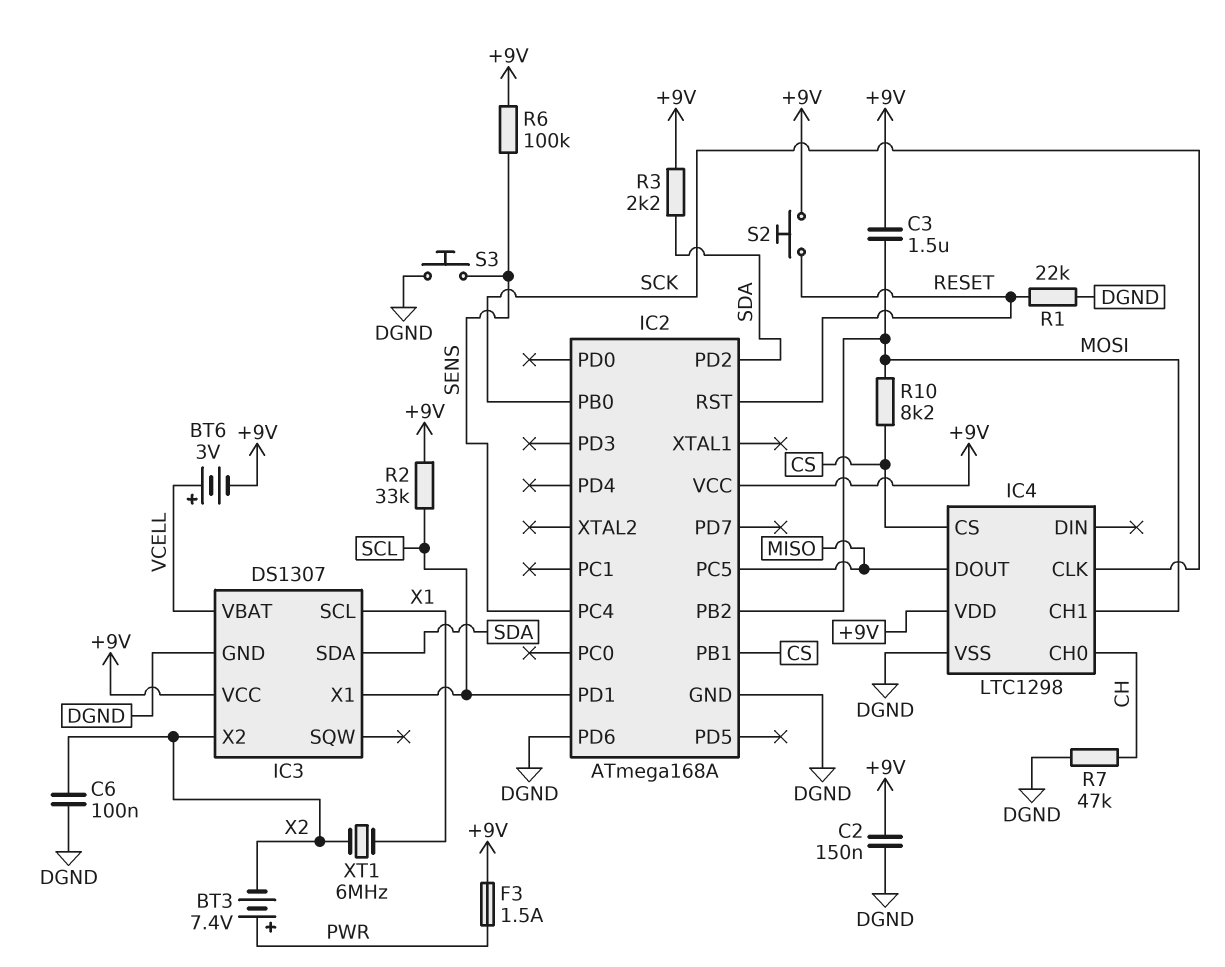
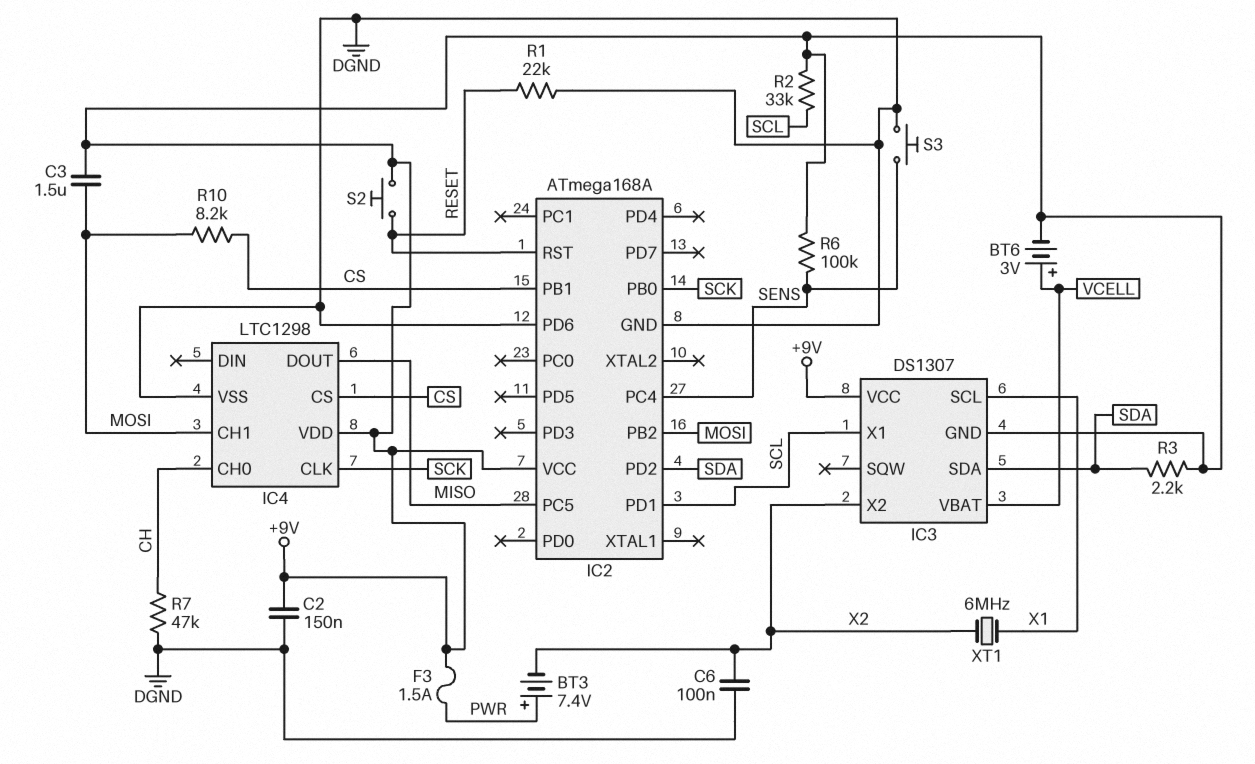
IC3 pin GND: DGND -> +9V

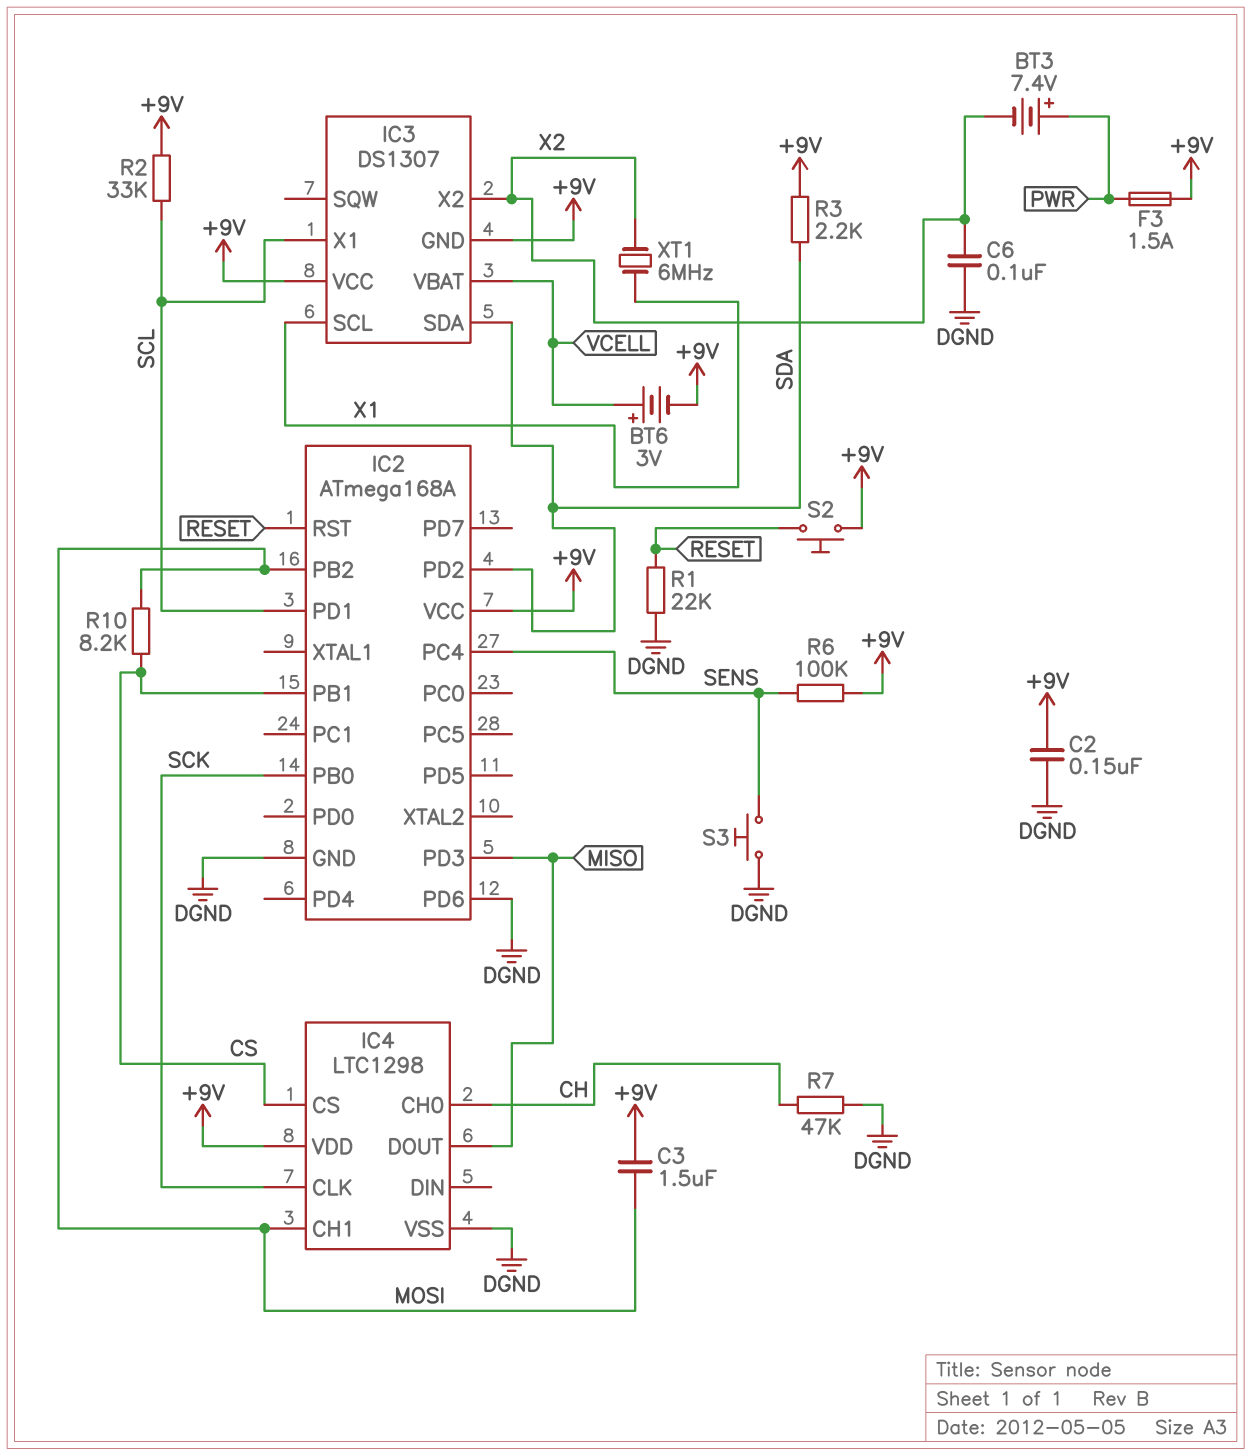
IC2 pin PC5: MISO -> none
IC2 pin PD3: none -> MISO

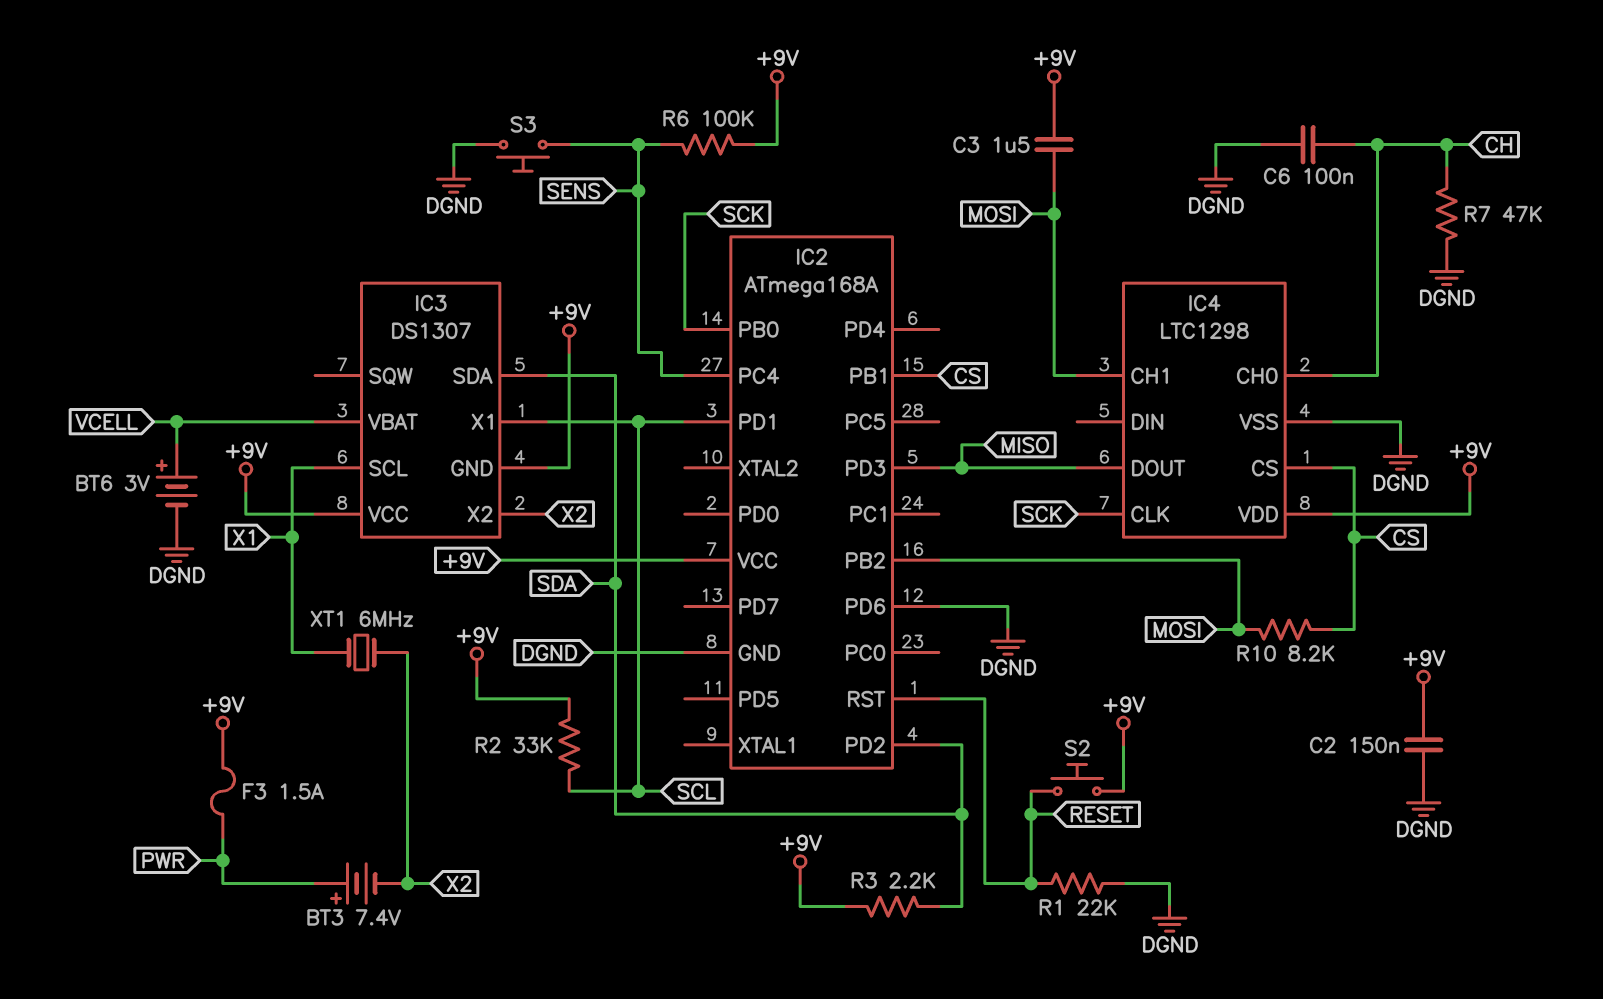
BT6: 3V (plus VCELL, minus +9V) -> 3V (plus VCELL, minus DGND)
C6: 100nF (DGND, X2) -> 100nF (CH, DGND)

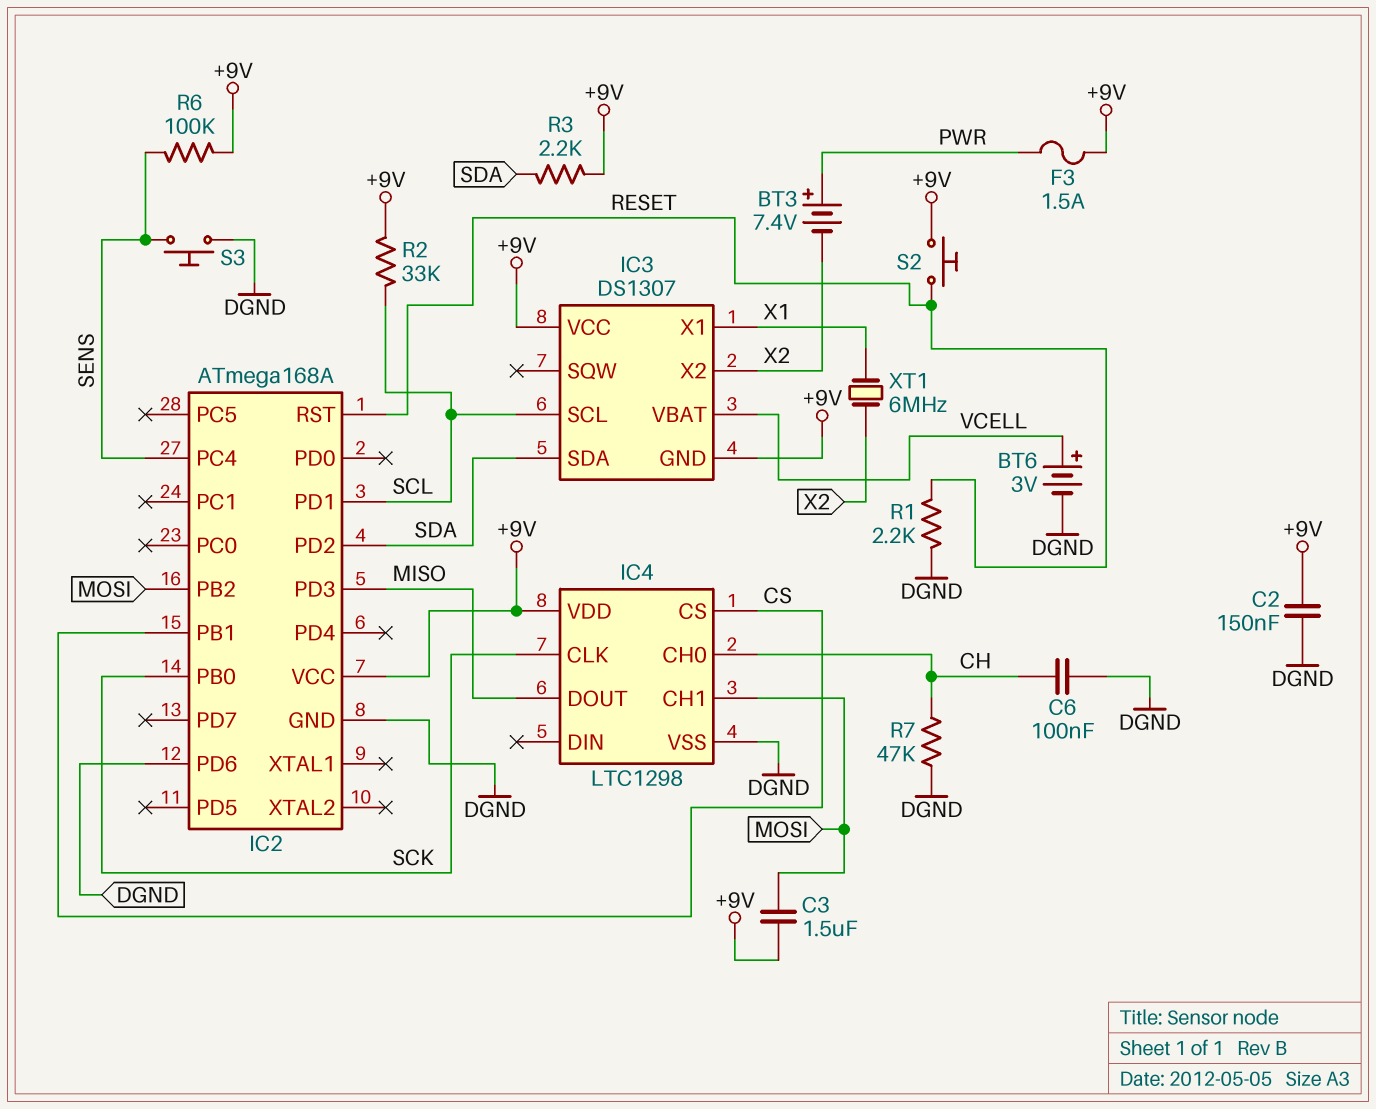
IC3 pin SCL: X1 -> SCL
IC3 pin X1: SCL -> X1
R1: 22k (DGND, RESET) -> 2.2k (DGND, RESET)
R10: 8.2k (CS, MOSI) -> none

